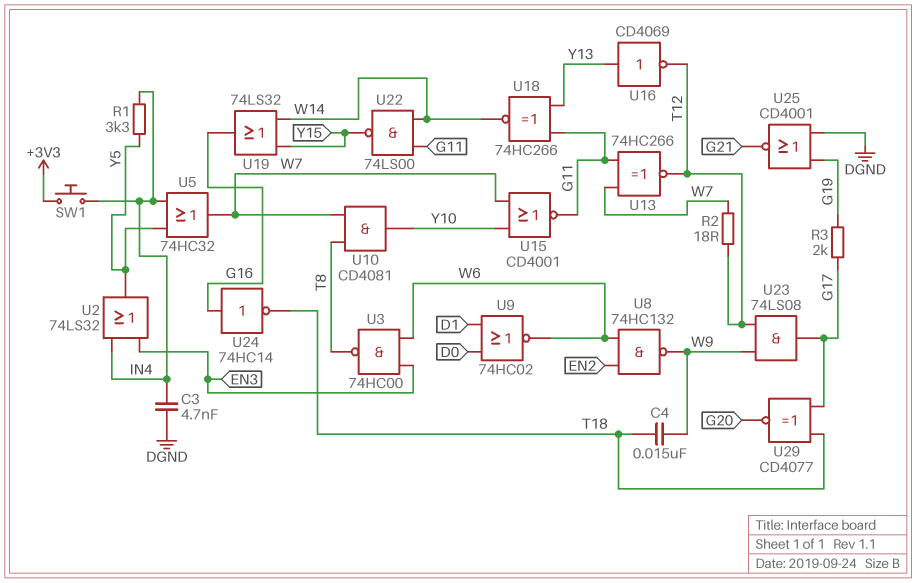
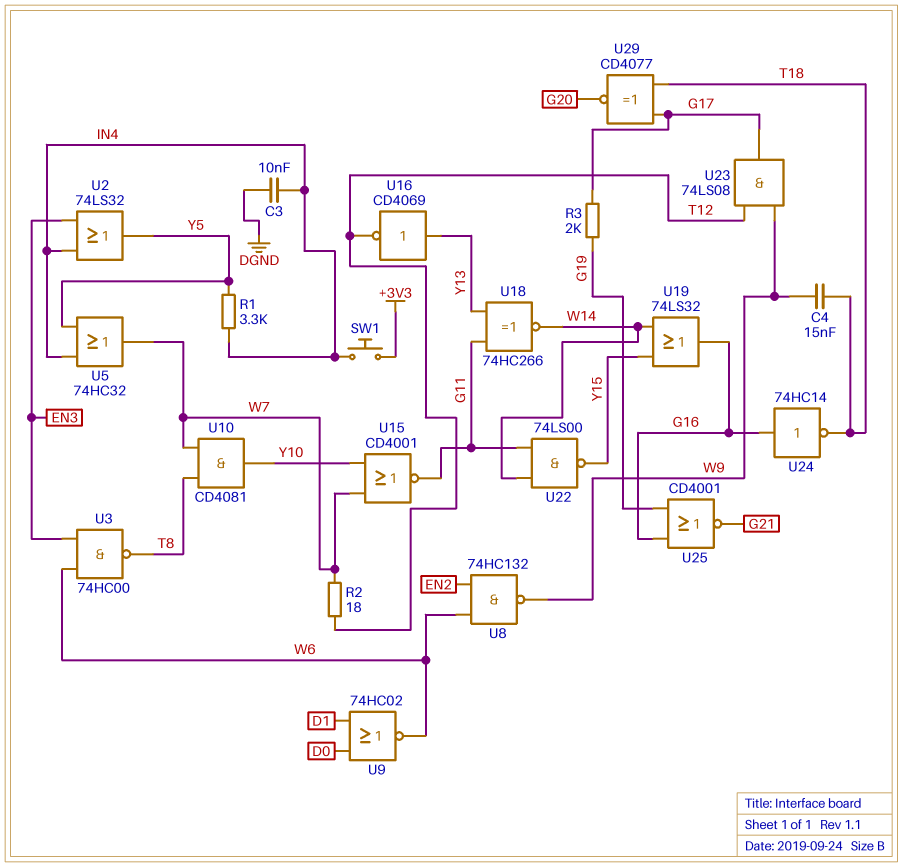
C3: 4.7nF (DGND, IN4) -> 10nF (DGND, IN4)
U13: XNOR 74HC266 (in G11, in W7, out T12) -> none
U25: NOR CD4001 (in DGND, in G19, out G21) -> NOR CD4001 (in G16, in G19, out G21)

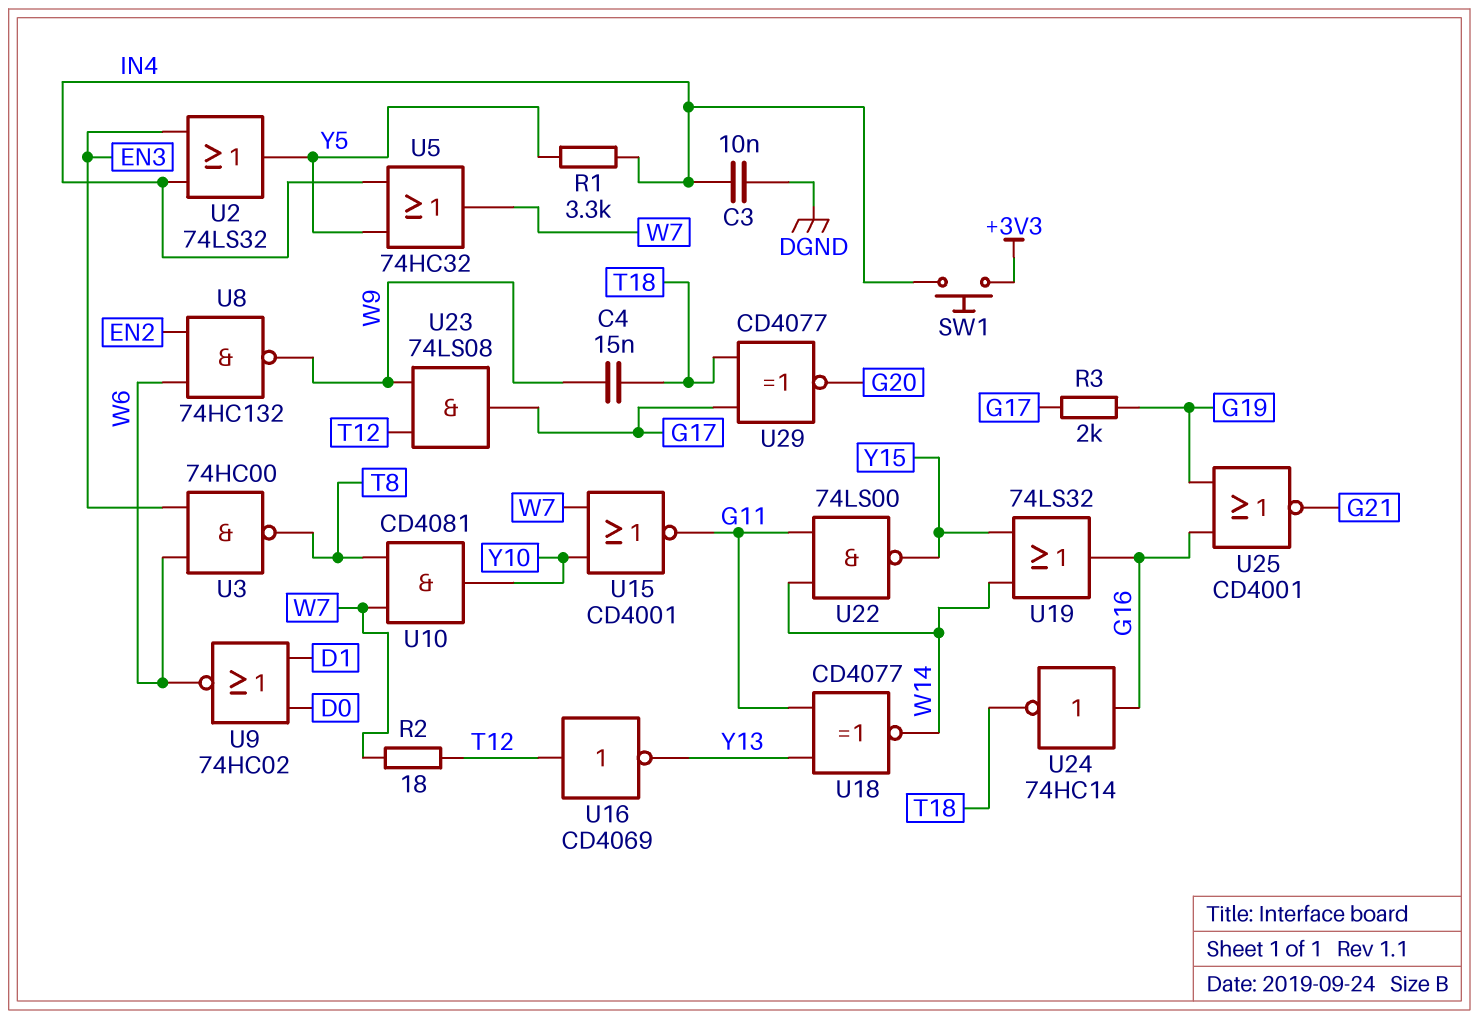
U16: NOT CD4069 (in Y13, out T12) -> NOT CD4069 (in T12, out Y13)
U18: XNOR 74HC266 (in G11, in Y13, out W14) -> XNOR CD4077 (in G11, in Y13, out W14)

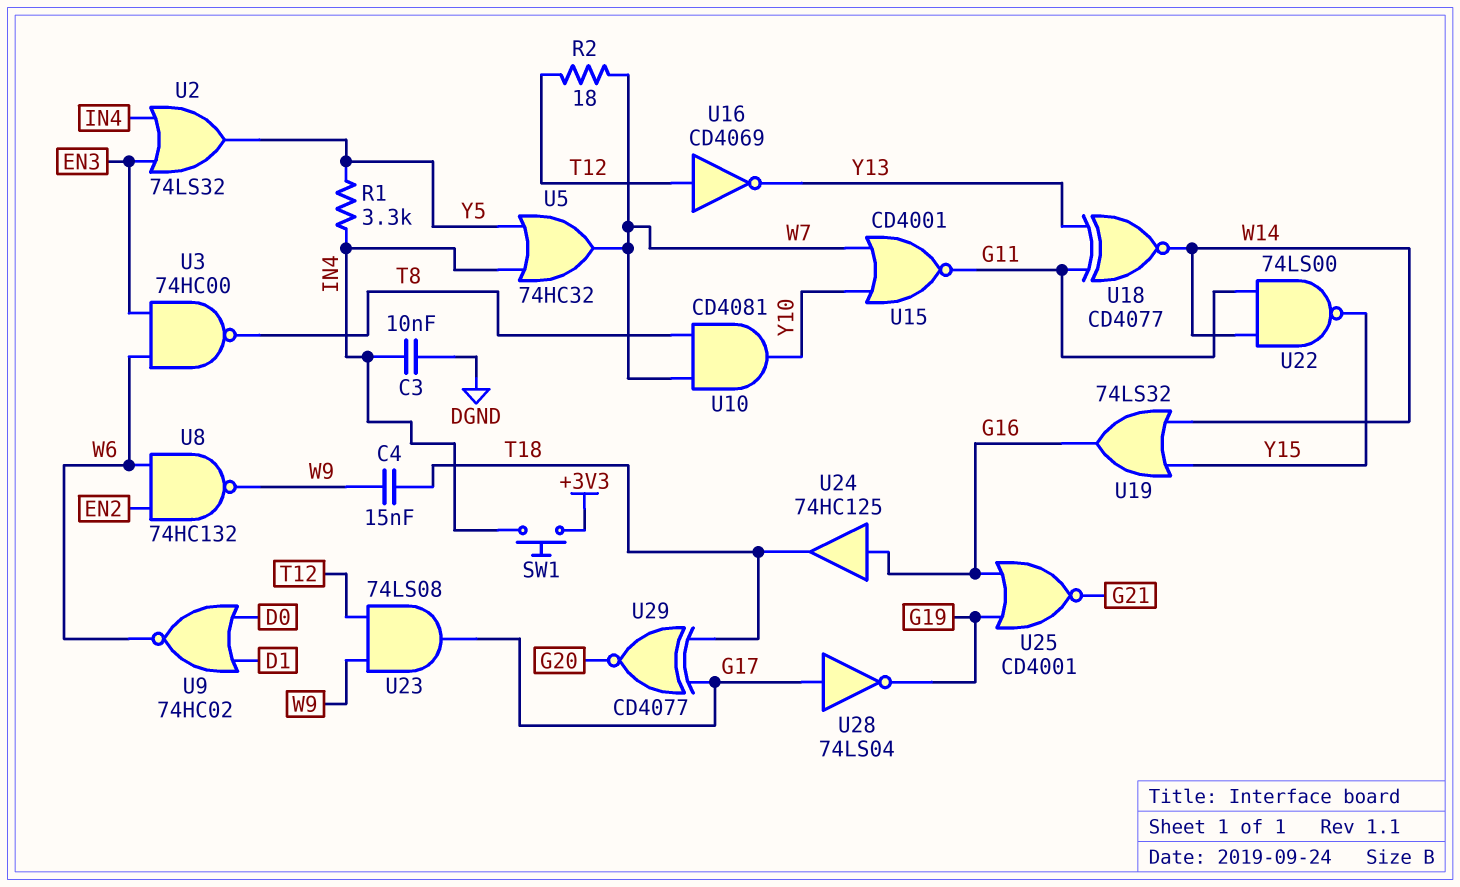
R3: 2k (G17, G19) -> none
U24: NOT 74HC14 (in G16, out T18) -> buffer 74HC125 (in G16, out T18)
U28: none -> NOT 74LS04 (in G17, out G19)

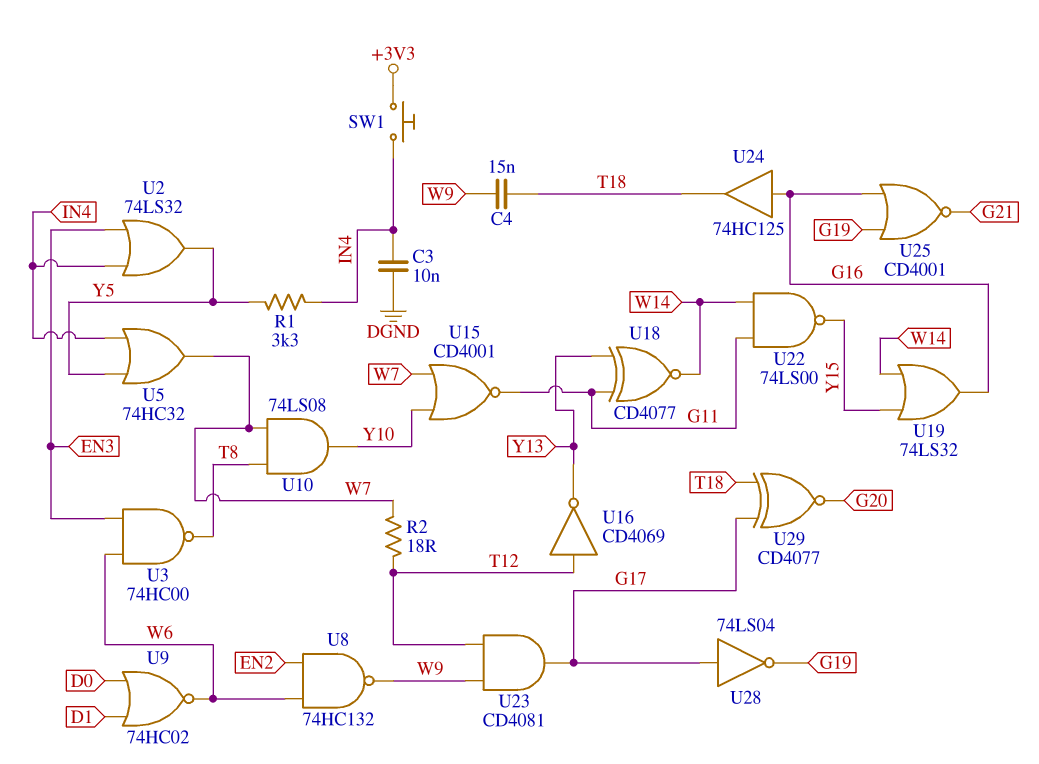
U10: AND CD4081 (in T8, in W7, out Y10) -> AND 74LS08 (in T8, in W7, out Y10)
U23: AND 74LS08 (in T12, in W9, out G17) -> AND CD4081 (in T12, in W9, out G17)

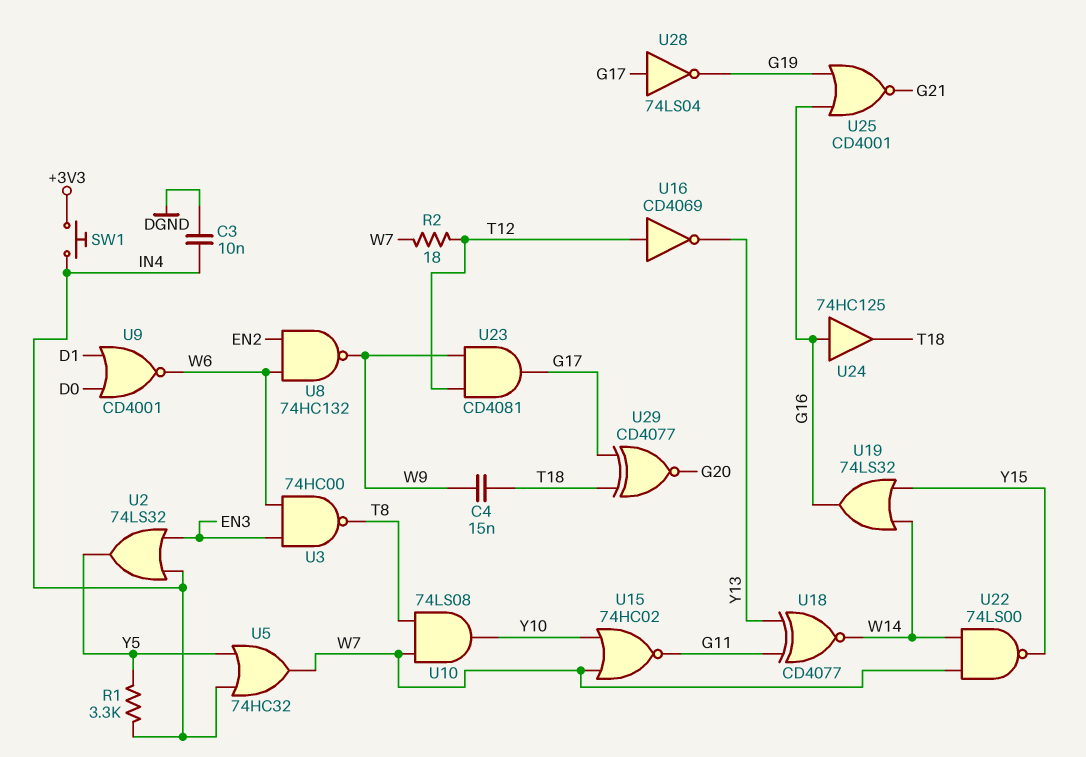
U9: NOR 74HC02 (in D0, in D1, out W6) -> NOR CD4001 (in D0, in D1, out W6)
U15: NOR CD4001 (in W7, in Y10, out G11) -> NOR 74HC02 (in W7, in Y10, out G11)
U22: NAND 74LS00 (in G11, in W14, out Y15) -> NAND 74LS00 (in W7, in W14, out Y15)

